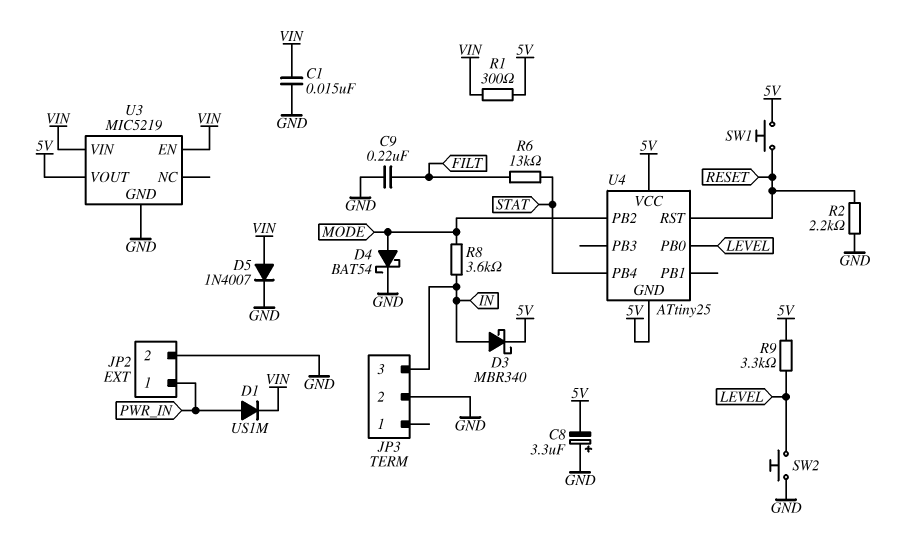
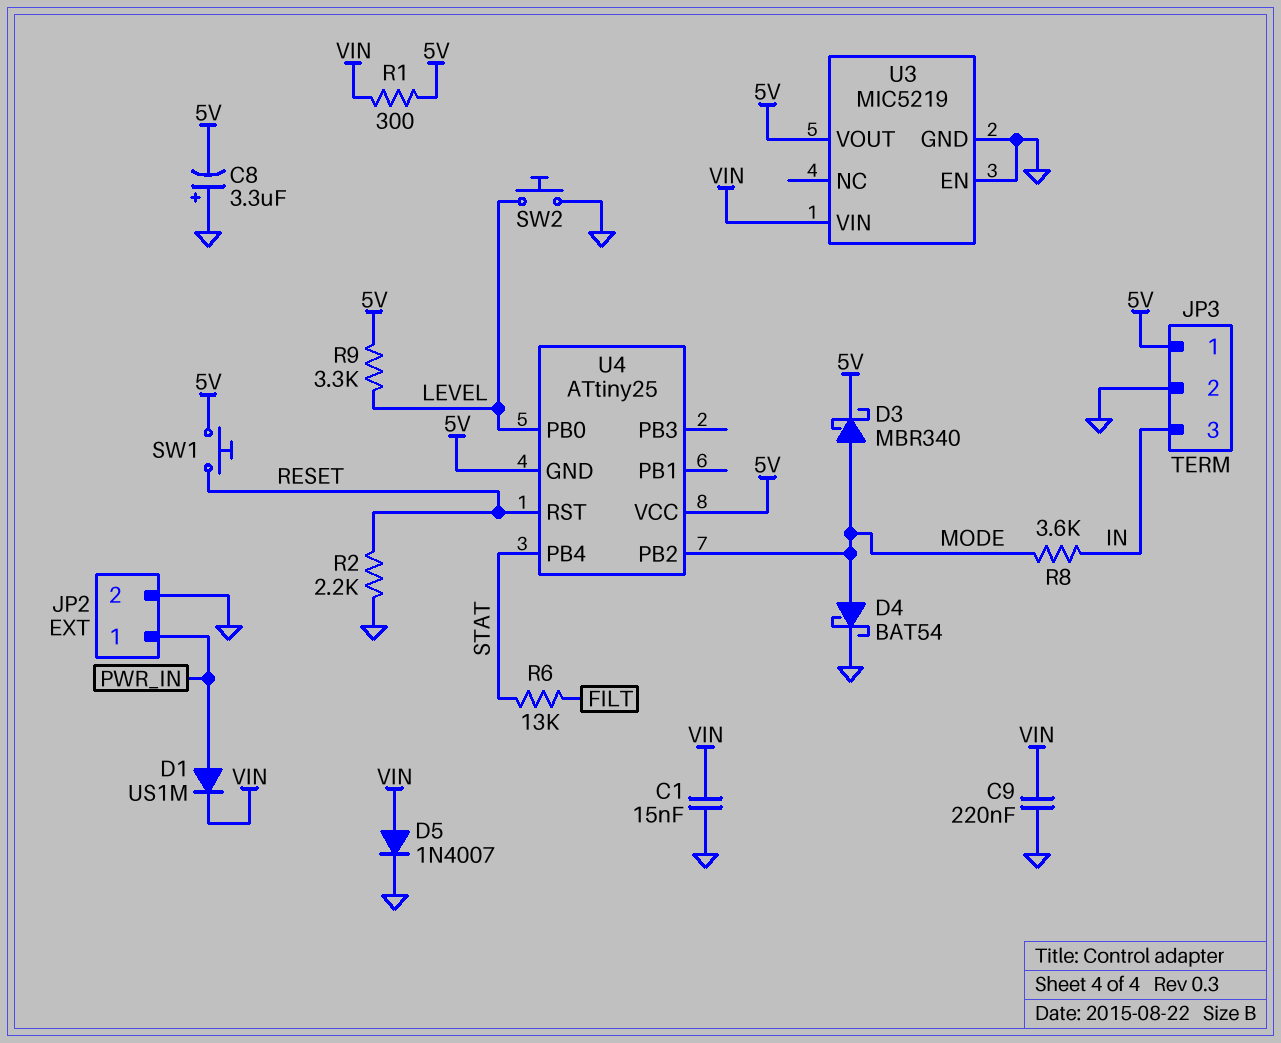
C9: 220nF (FILT, GND) -> 220nF (GND, VIN)
D3: schottky MBR340 (A IN, K 5V) -> schottky MBR340 (A MODE, K 5V)
JP3 pin 1: none -> 5V
U3 pin EN: VIN -> GND

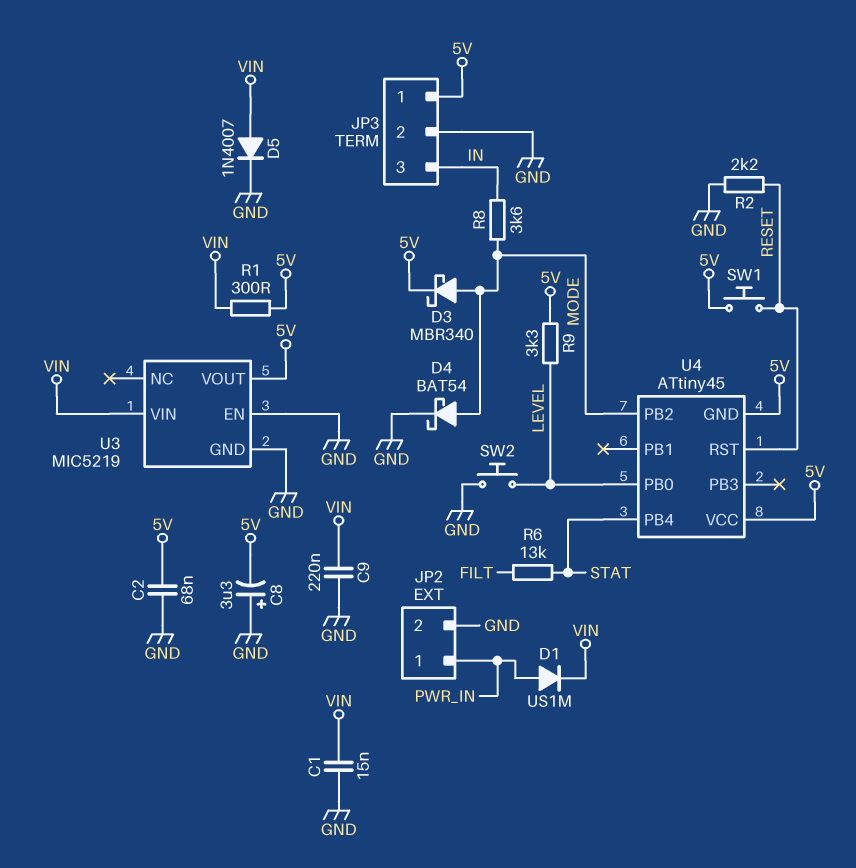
C2: none -> 68nF (5V, GND)
U4: ATtiny25 -> ATtiny45

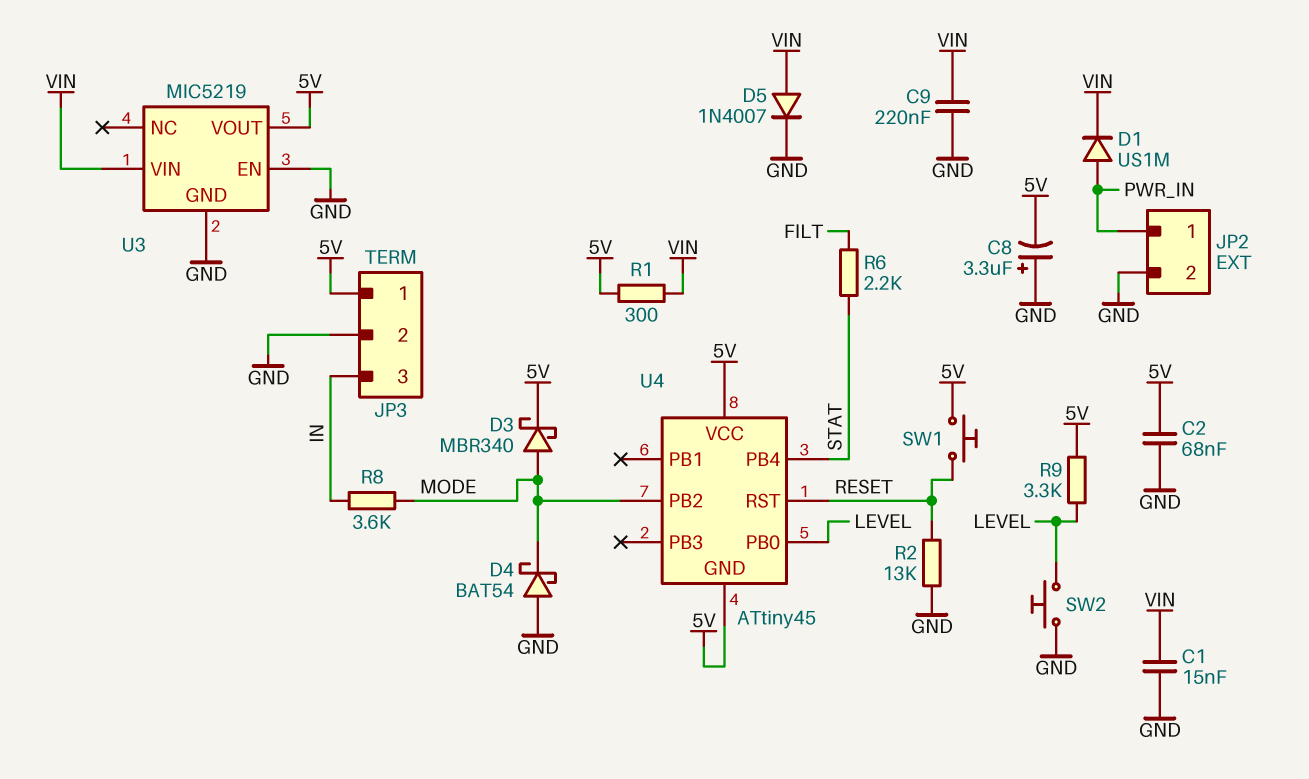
D4: schottky BAT54 (A MODE, K GND) -> schottky BAT54 (A GND, K MODE)
R2: 2.2k (GND, RESET) -> 13k (GND, RESET)
R6: 13k (FILT, STAT) -> 2.2k (FILT, STAT)

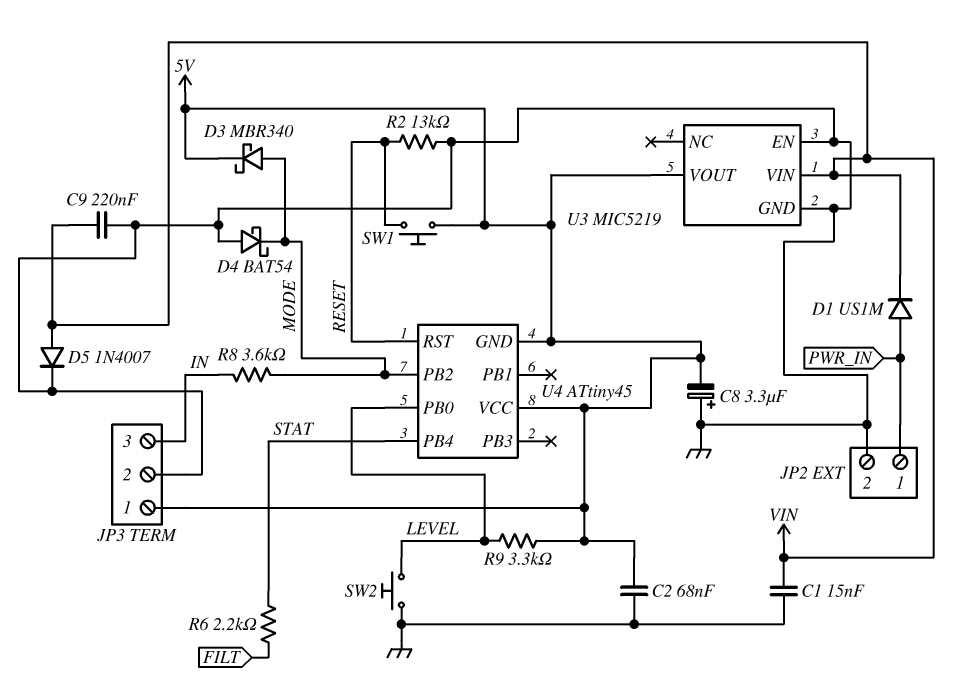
R1: 300 (5V, VIN) -> none

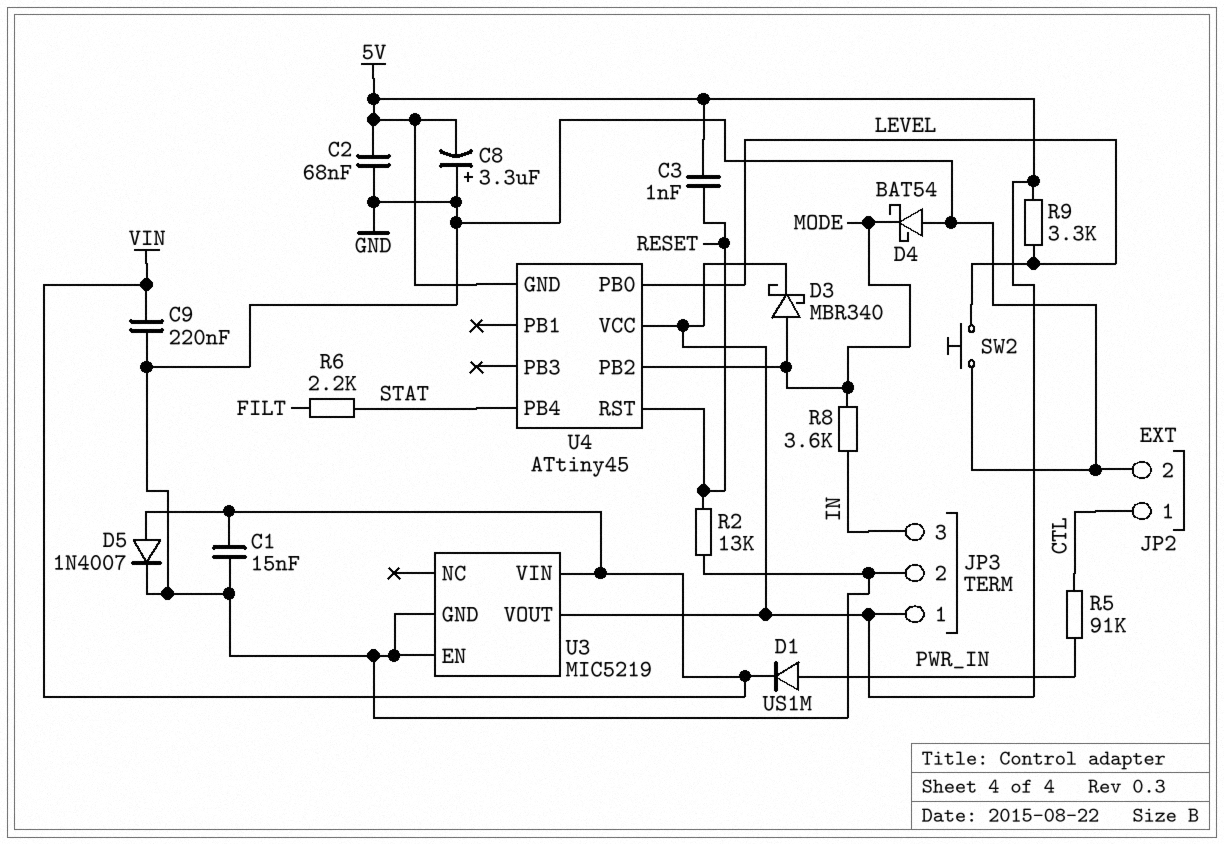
C3: none -> 1nF (5V, RESET)
JP2 pin 1: PWR_IN -> CTL
R5: none -> 91k (CTL, PWR_IN)
SW1: button (5V, RESET) -> none

